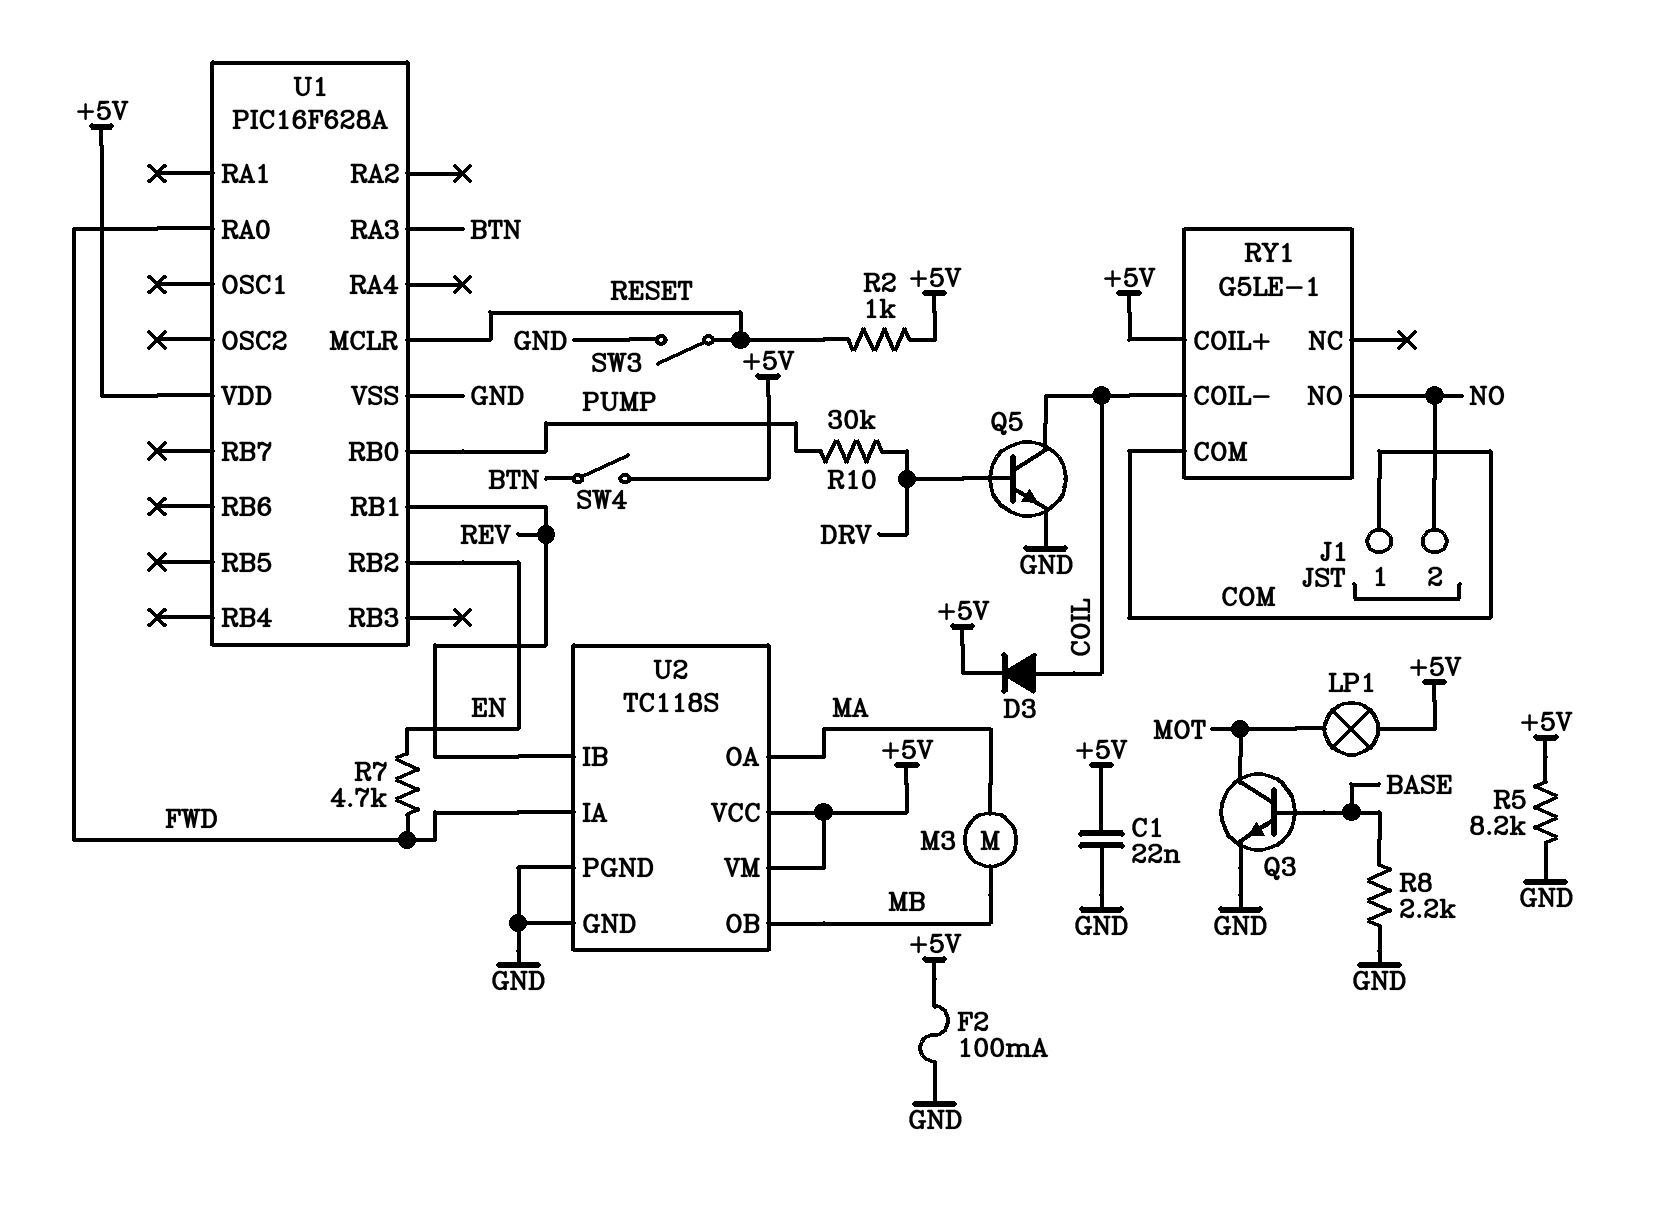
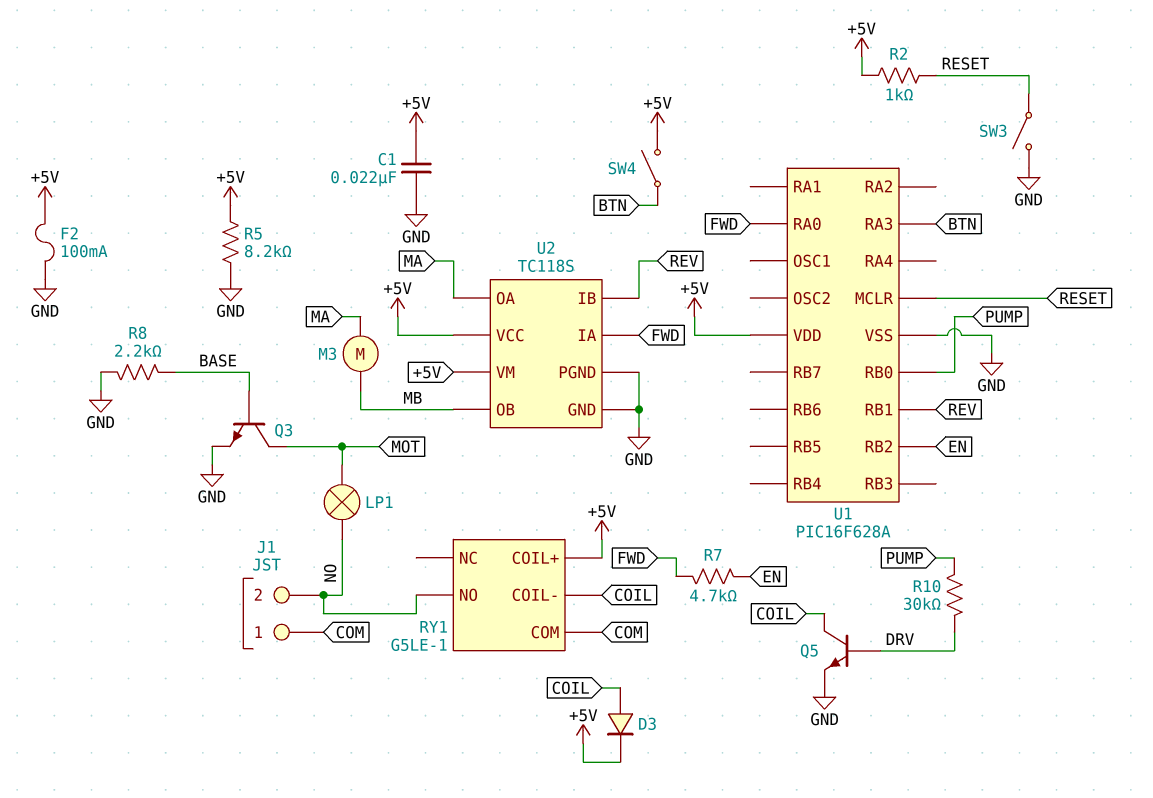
LP1: lamp (+5V, MOT) -> lamp (MOT, NO)

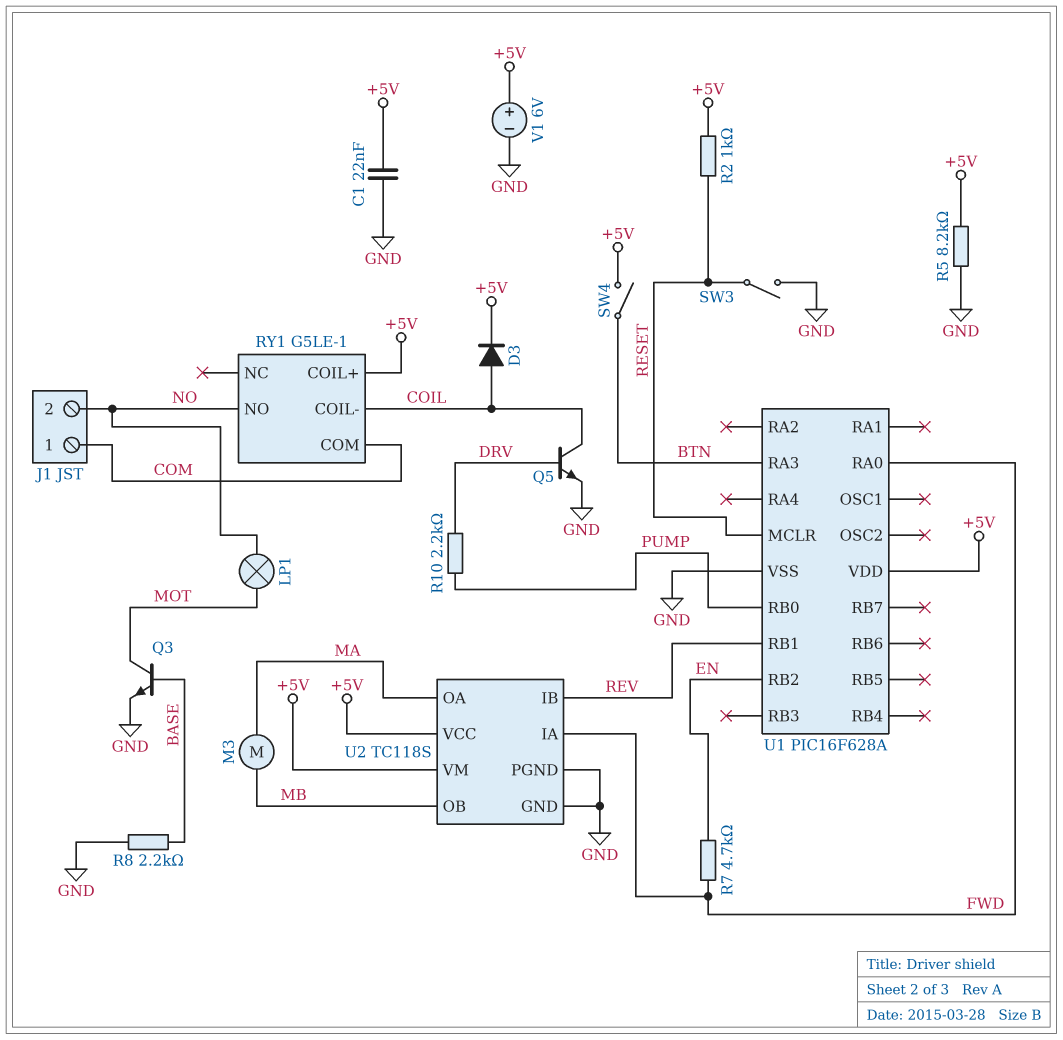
F2: 100mA (+5V, GND) -> none
R10: 30k (DRV, PUMP) -> 2.2k (DRV, PUMP)
V1: none -> 6V (plus +5V, minus GND)

